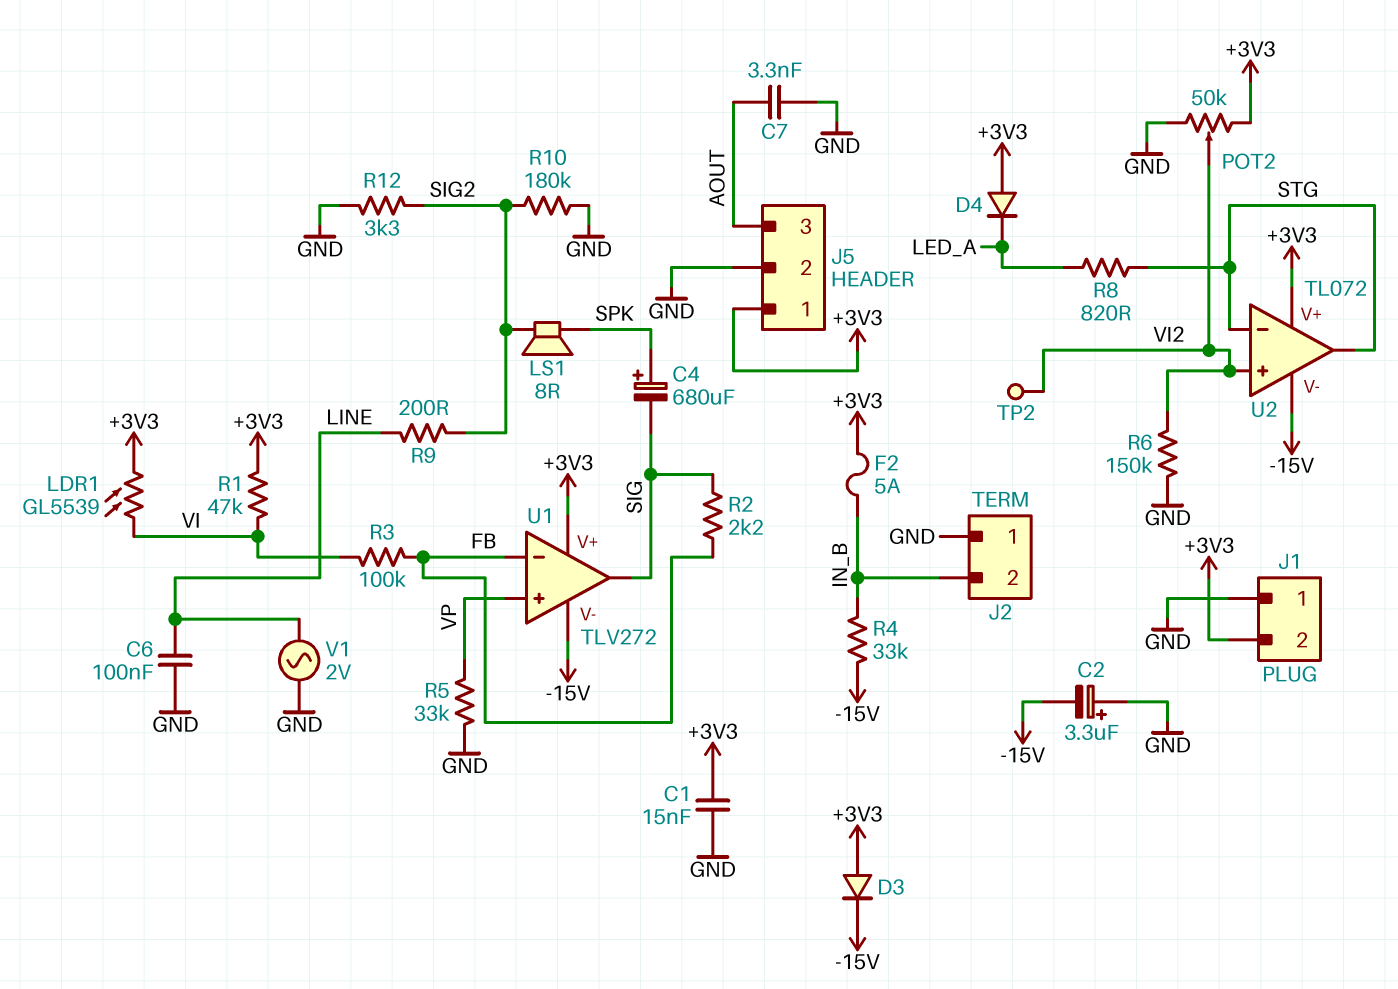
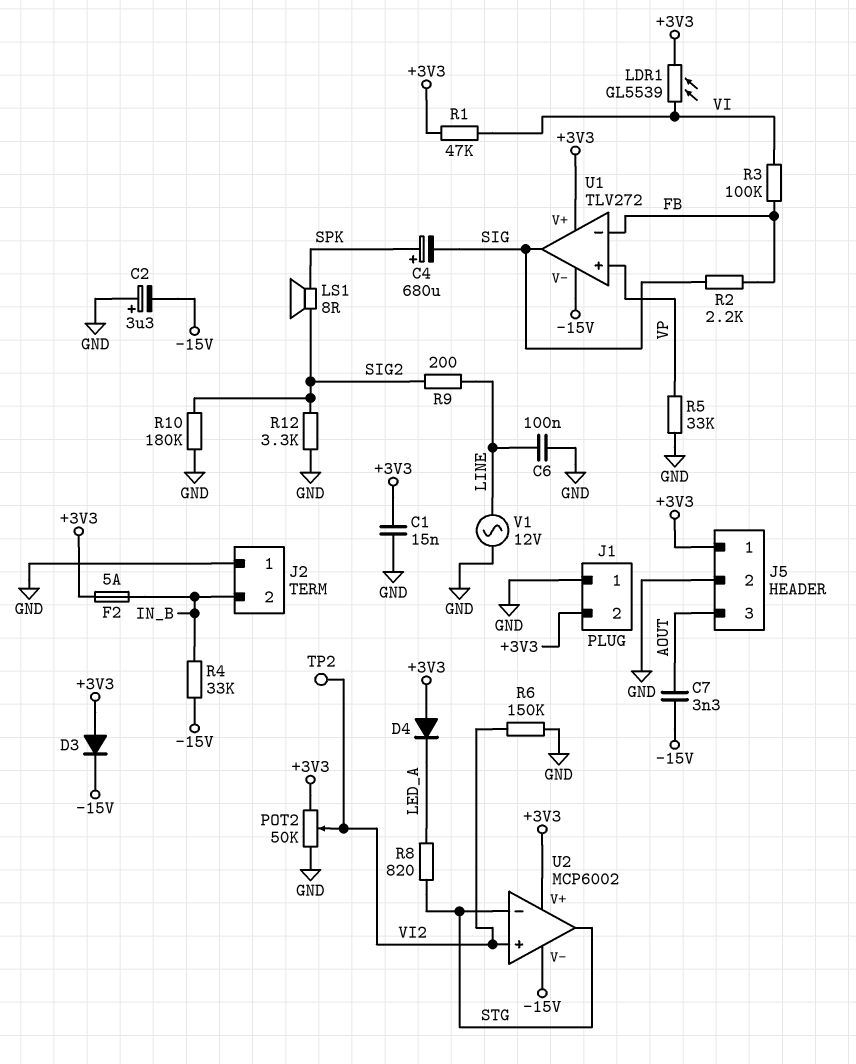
C7: 3.3nF (AOUT, GND) -> 3.3nF (-15V, AOUT)
U2: TL072 -> MCP6002
V1: AC 2V (GND, LINE) -> AC 12V (GND, LINE)

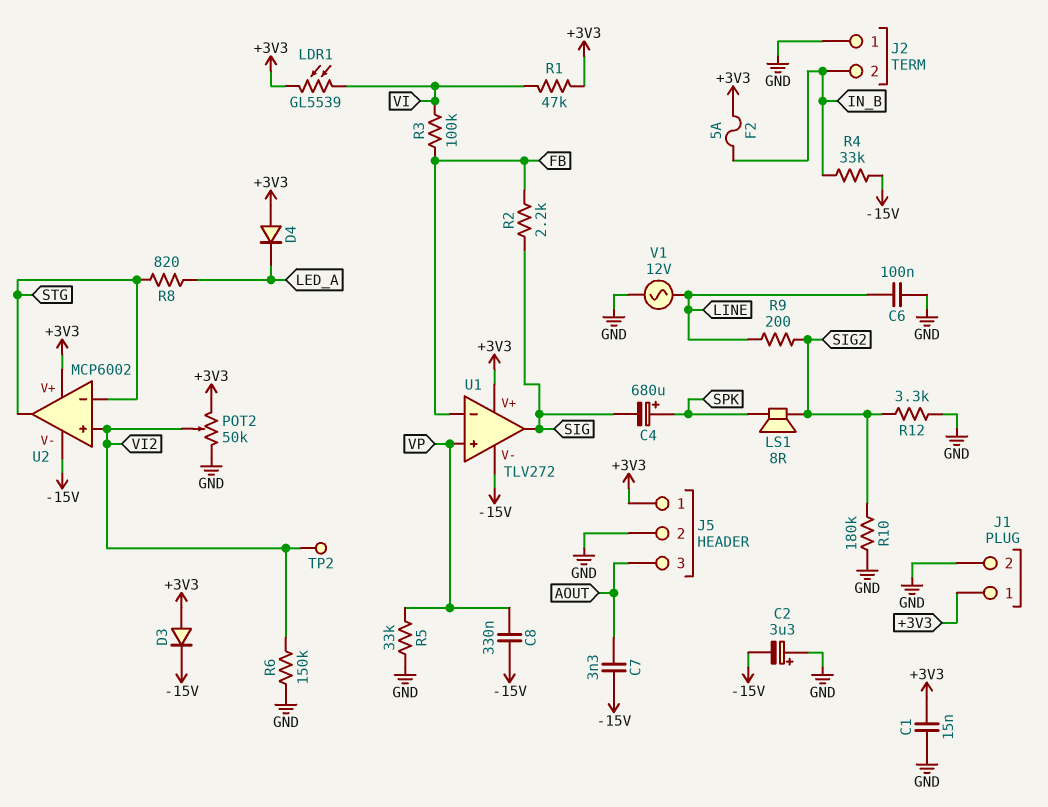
C8: none -> 330nF (-15V, VP)
J1 pin 1: GND -> +3V3
J1 pin 2: +3V3 -> GND

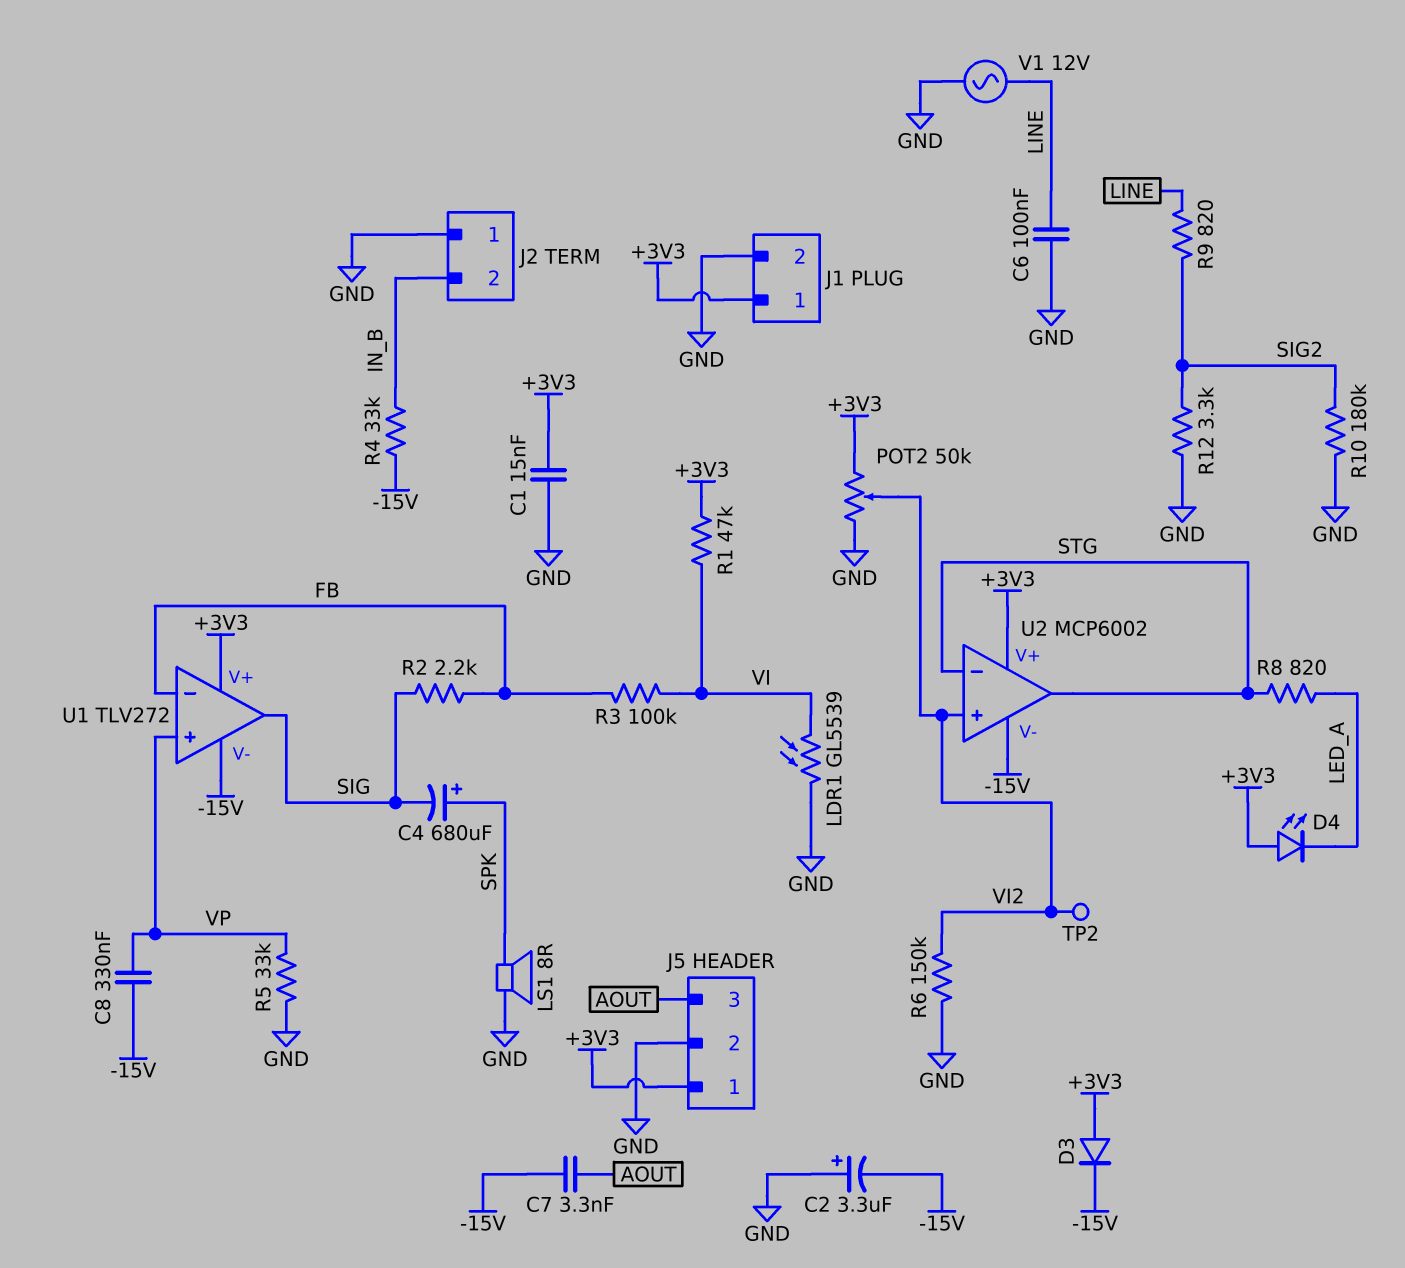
D4: diode (A +3V3, K LED_A) -> LED (A +3V3, K LED_A)
F2: 5A (+3V3, IN_B) -> none
LDR1: GL5539 (+3V3, VI) -> GL5539 (GND, VI)
LS1: speaker 8R (SIG2, SPK) -> speaker 8R (GND, SPK)
R9: 200 (LINE, SIG2) -> 820 (LINE, SIG2)

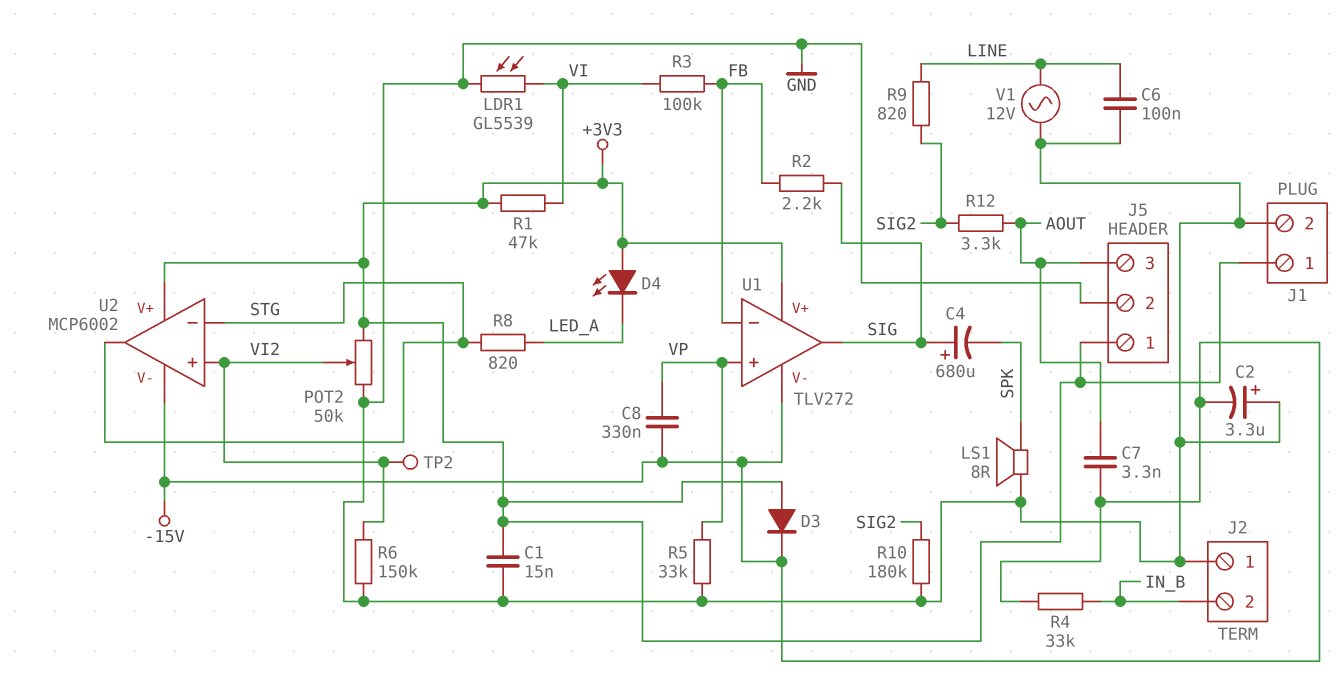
C4: 680uF (plus SPK, minus SIG) -> 680uF (plus SIG, minus SPK)
R12: 3.3k (GND, SIG2) -> 3.3k (AOUT, SIG2)

